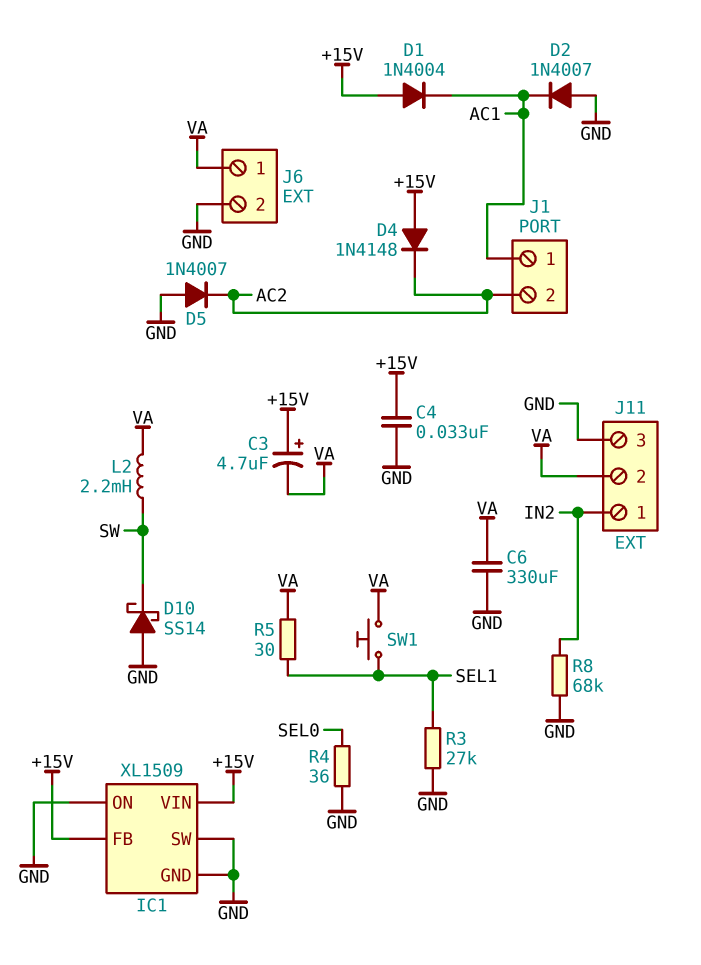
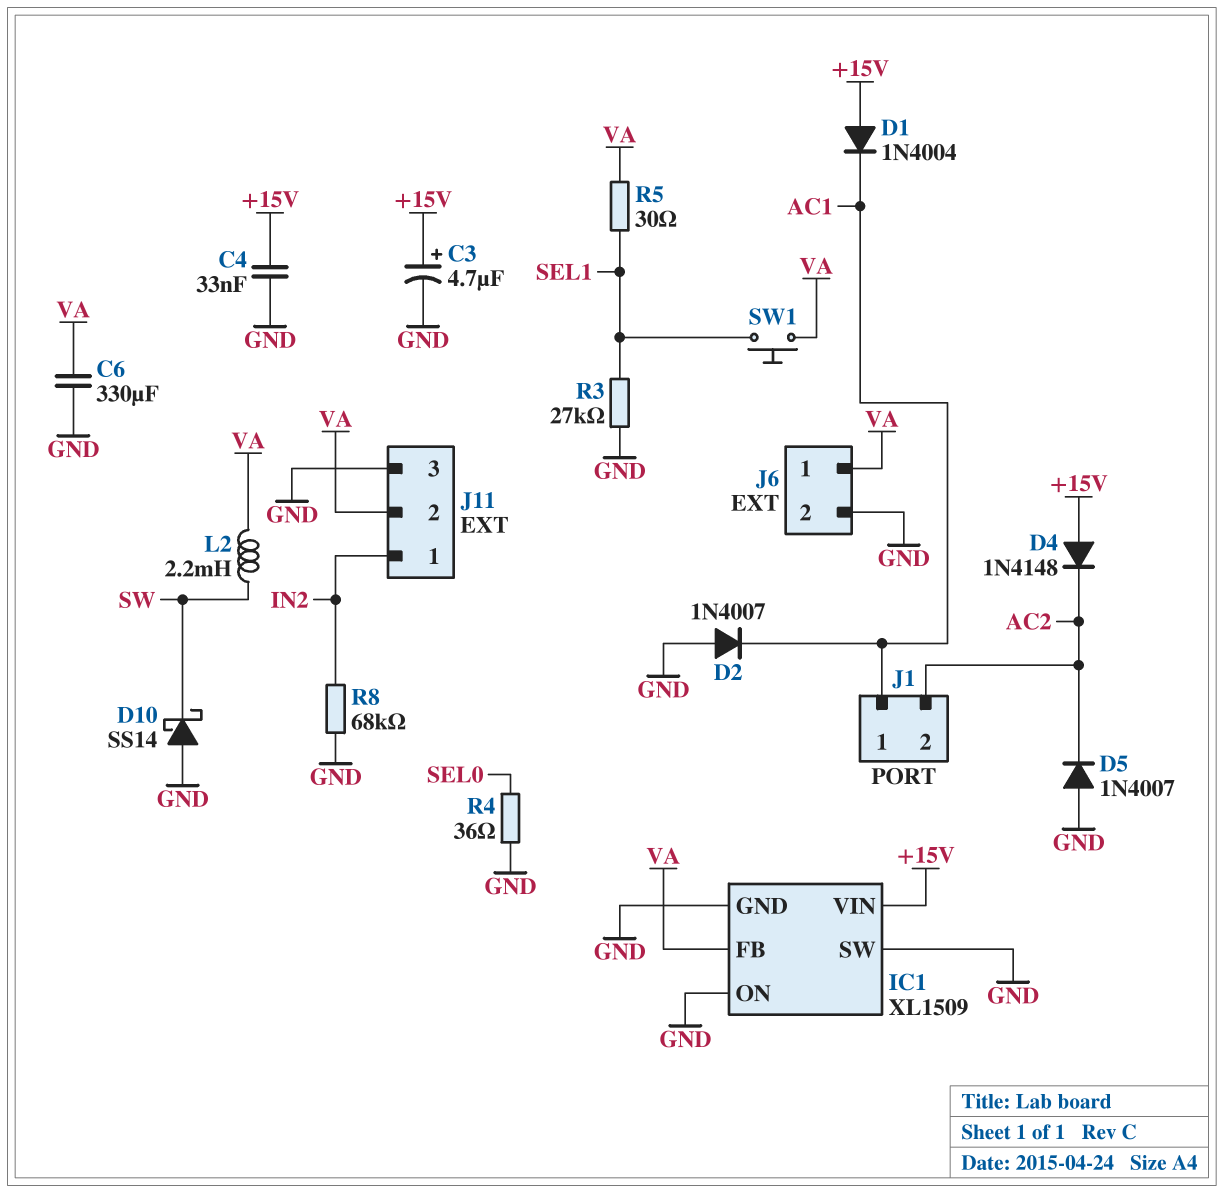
C3: 4.7uF (plus +15V, minus VA) -> 4.7uF (plus +15V, minus GND)
IC1 pin FB: +15V -> VA

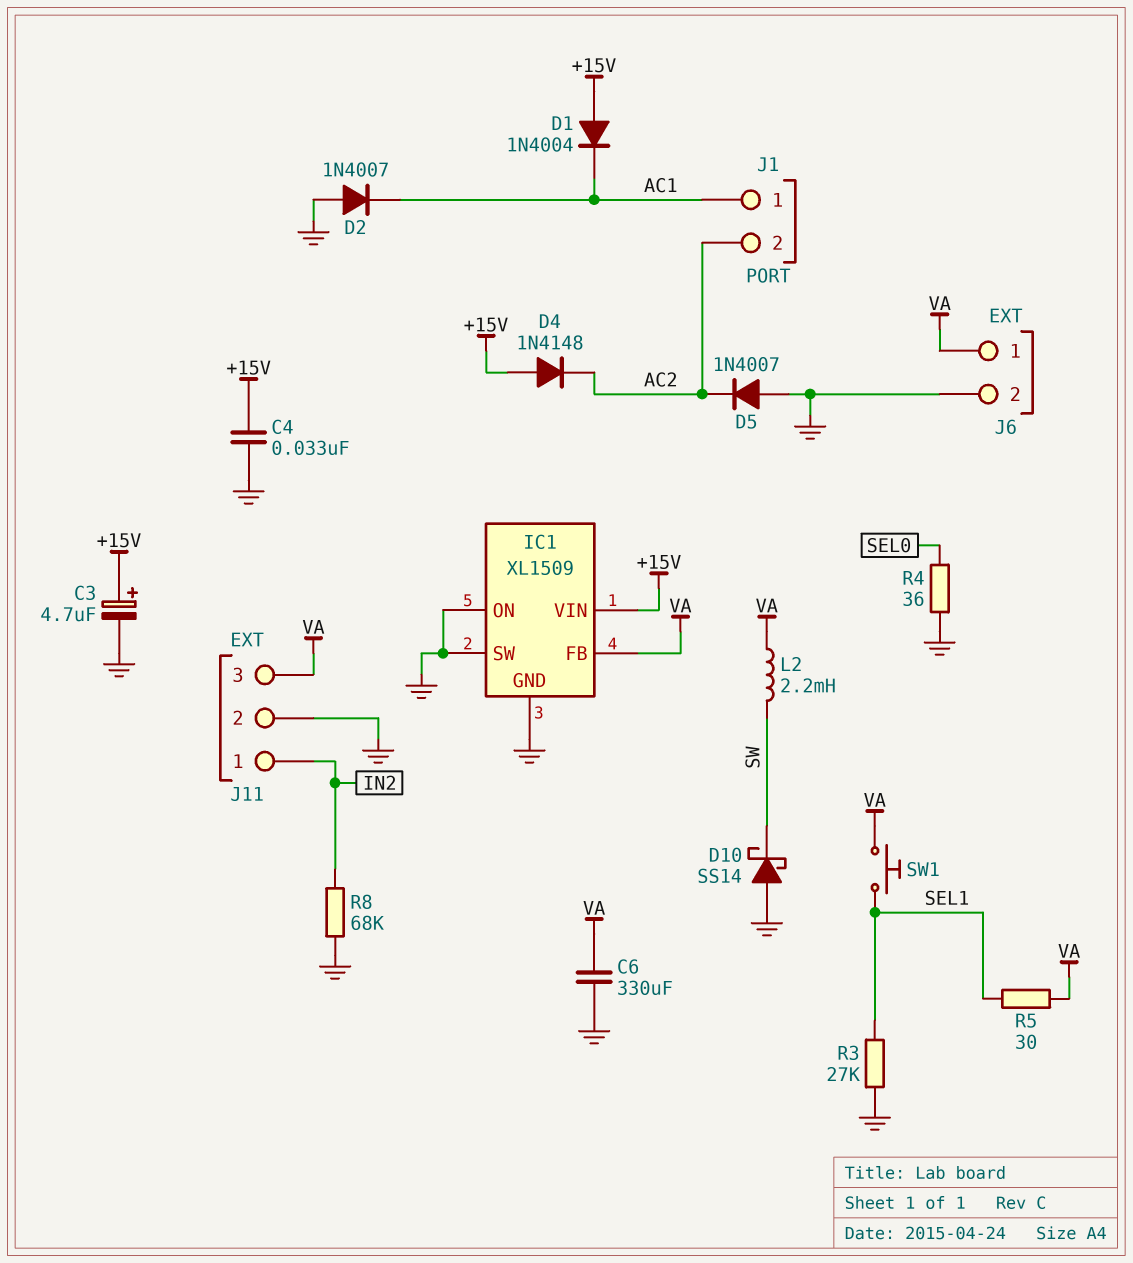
J11 pin 2: VA -> GND
J11 pin 3: GND -> VA

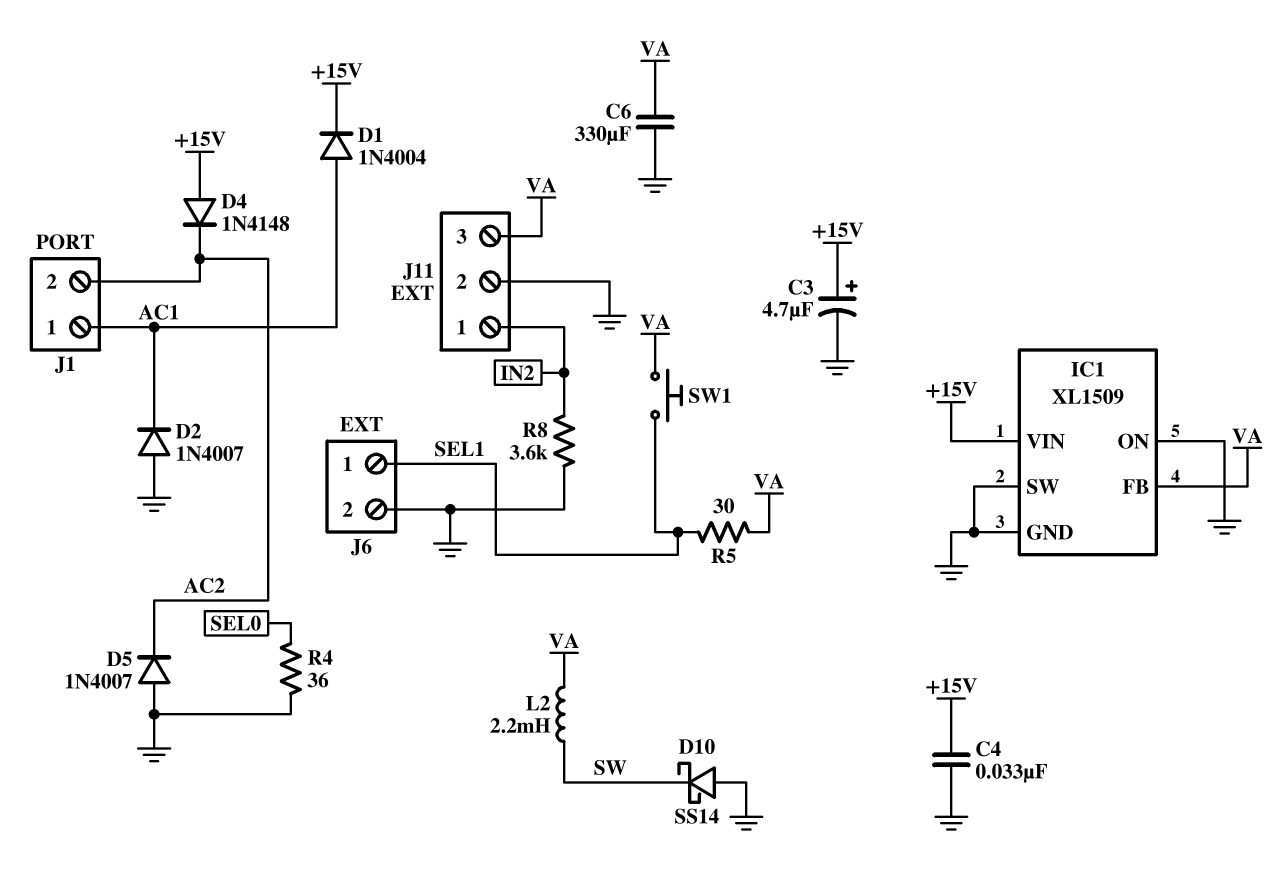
D1: diode 1N4004 (A +15V, K AC1) -> diode 1N4004 (A AC1, K +15V)
J6 pin 1: VA -> SEL1
R3: 27k (GND, SEL1) -> none
R8: 68k (GND, IN2) -> 3.6k (GND, IN2)

